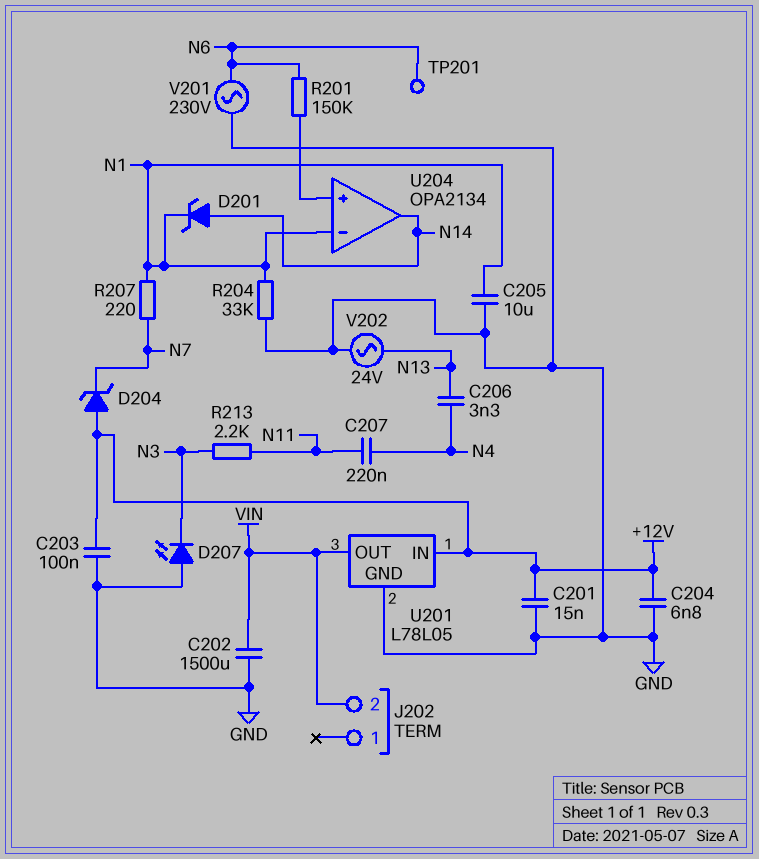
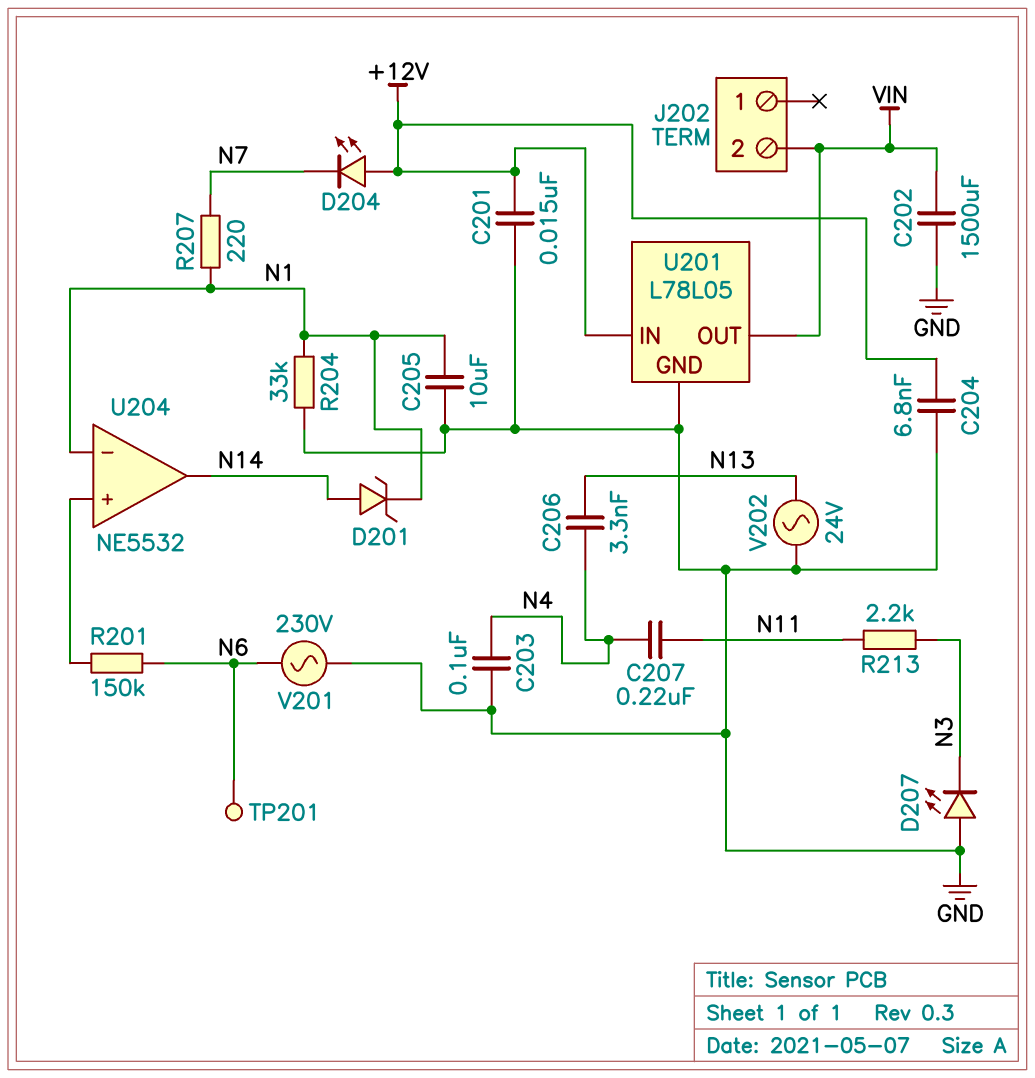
C203: 100nF (+12V, GND) -> 100nF (GND, N4)
D204: zener (A +12V, K N7) -> LED (A +12V, K N7)
U204: OPA2134 -> NE5532

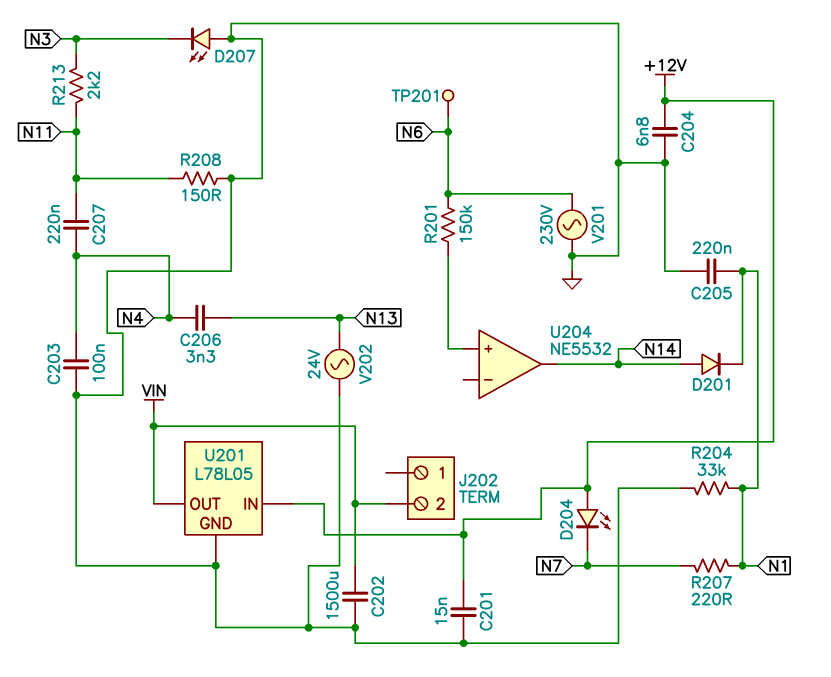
C205: 10uF (GND, N1) -> 220nF (GND, N1)
D201: zener (A N14, K N1) -> diode (A N14, K N1)
R208: none -> 150 (GND, N11)
U204 pin in-: N1 -> none

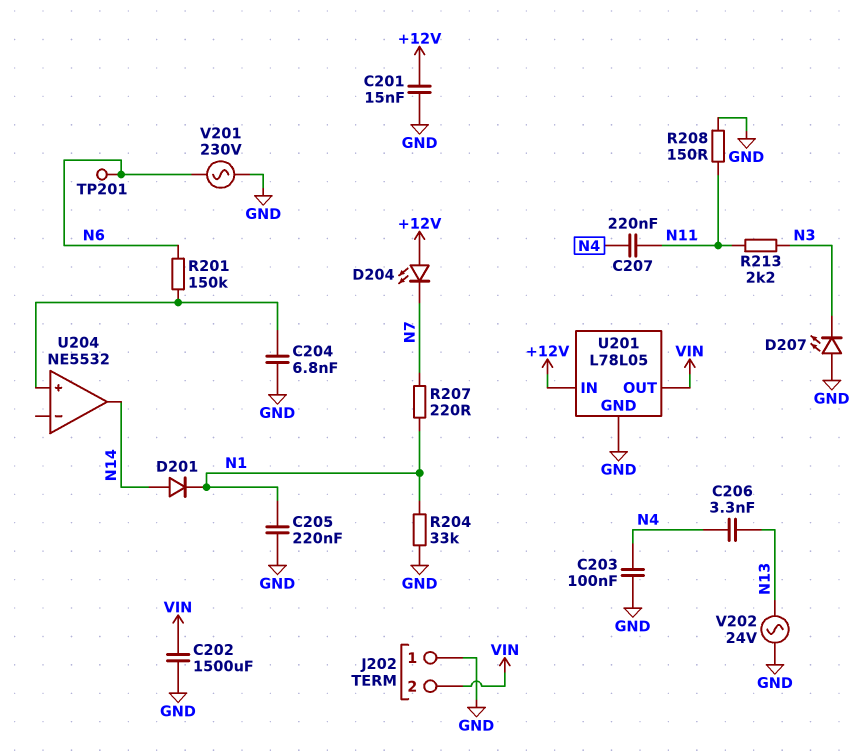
C204: 6.8nF (+12V, GND) -> 6.8nF (GND, U204/in+)
J202 pin 1: none -> GND

